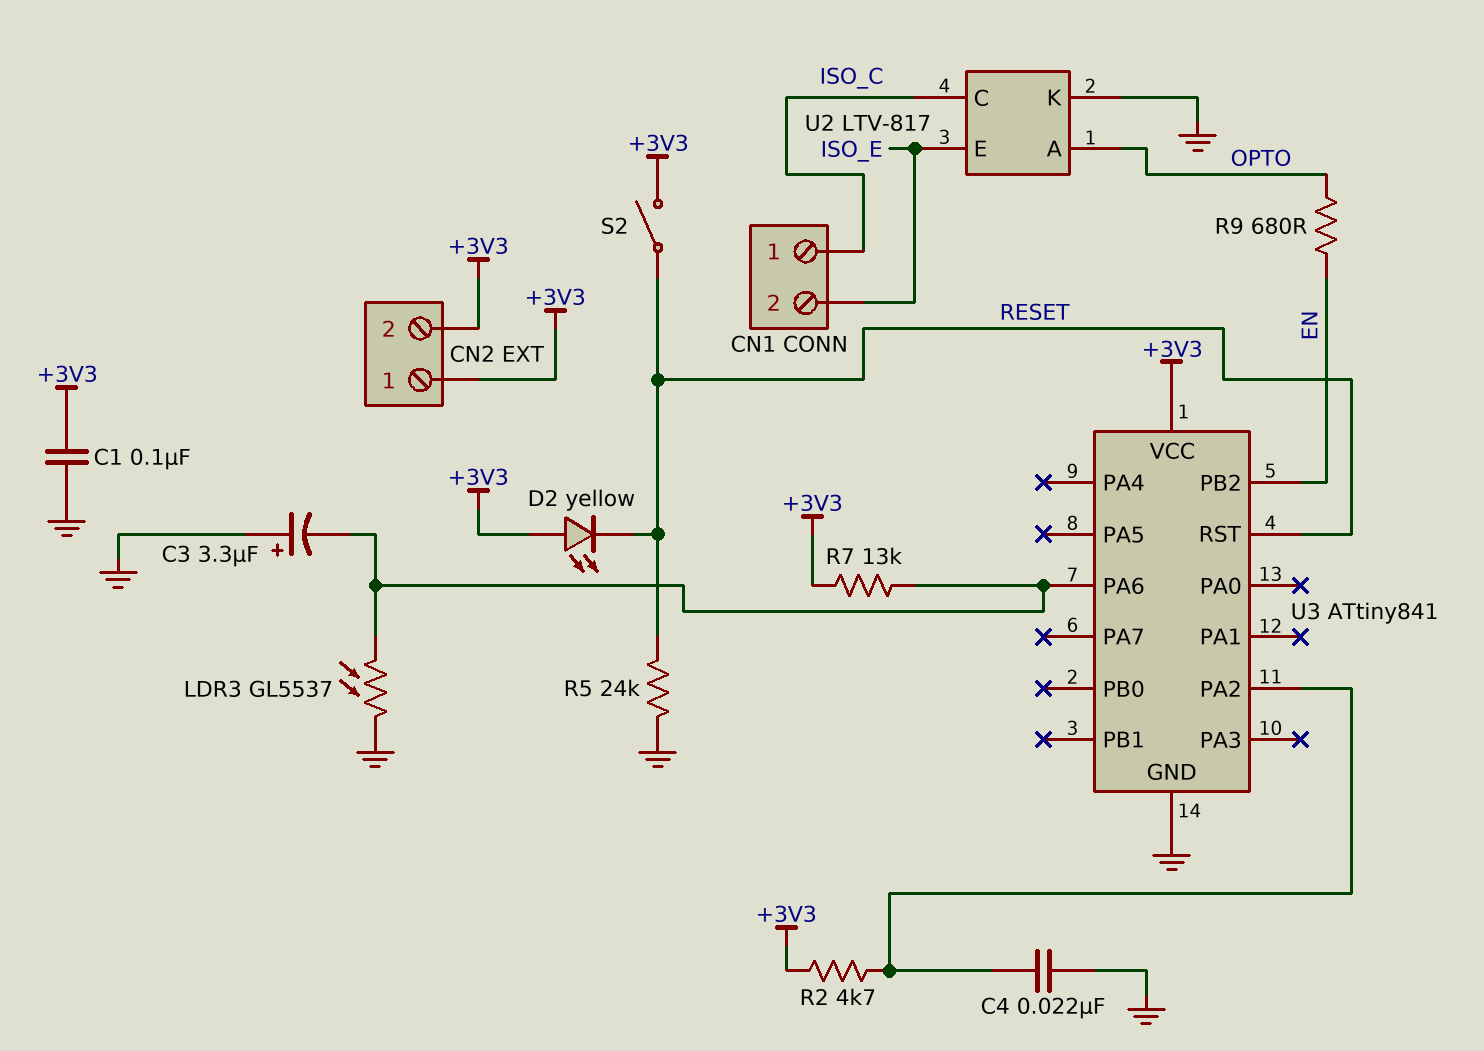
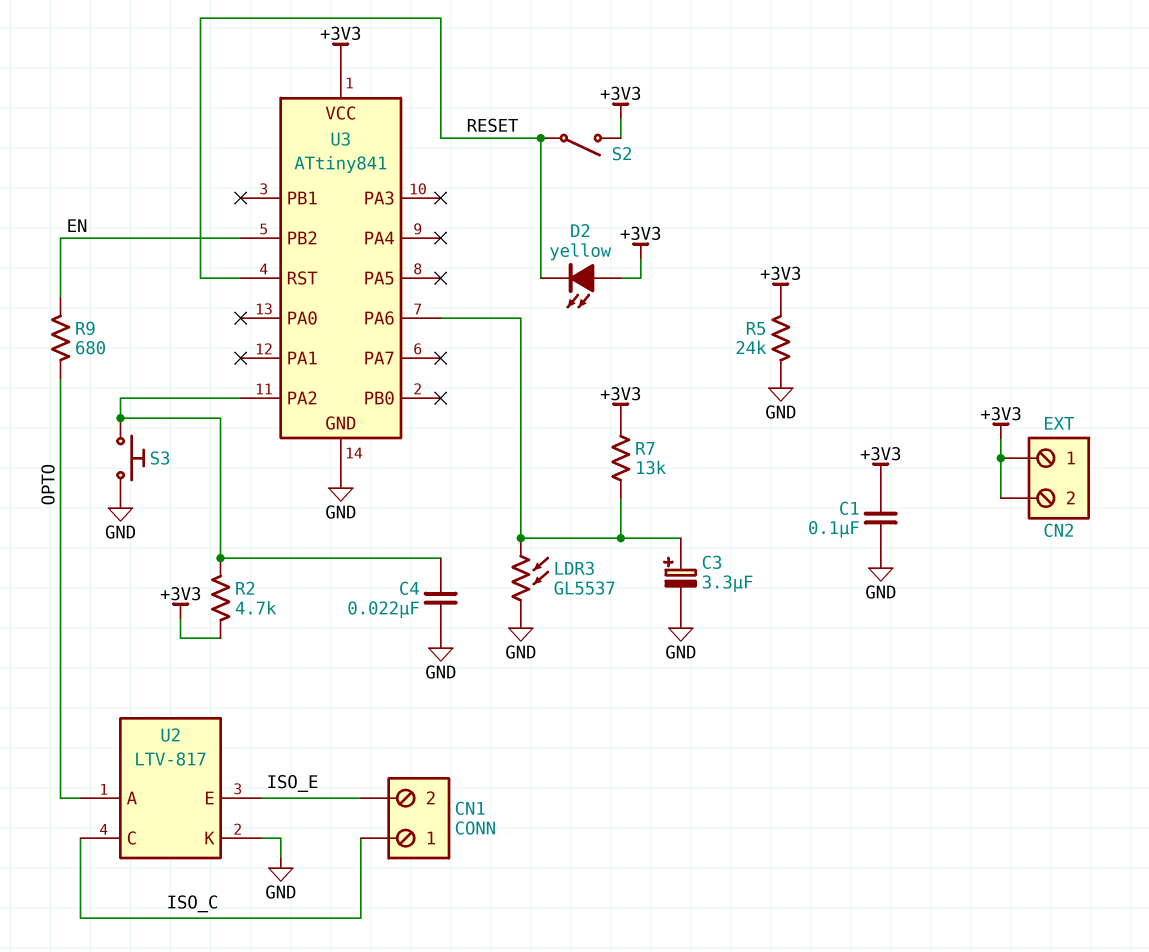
C3: 3.3uF (plus GND, minus U3/PA6) -> 3.3uF (plus U3/PA6, minus GND)
R5: 24k (GND, RESET) -> 24k (+3V3, GND)
S3: none -> button (GND, U3/PA2)

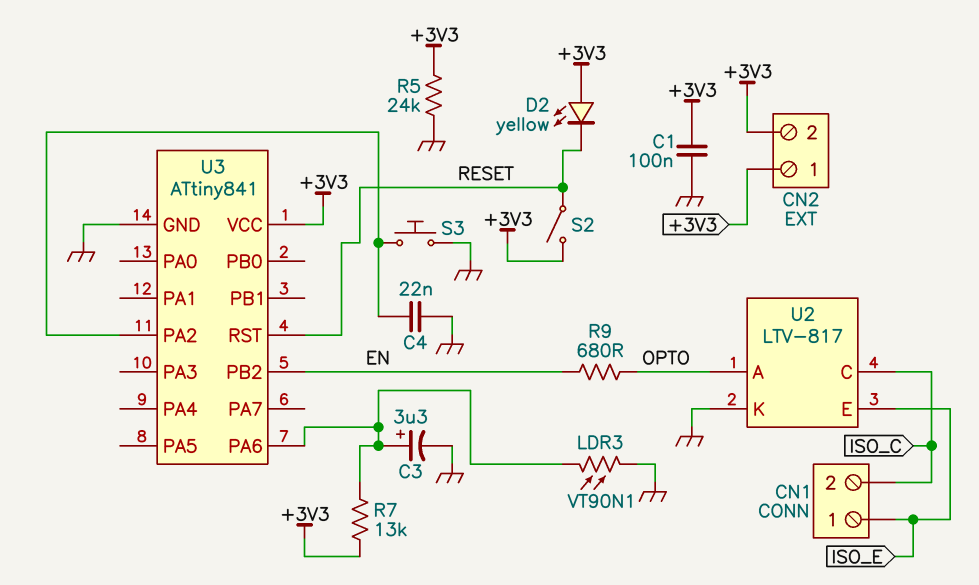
CN1 pin 1: ISO_C -> ISO_E
CN1 pin 2: ISO_E -> ISO_C
LDR3: GL5537 (GND, U3/PA6) -> VT90N1 (GND, U3/PA6)
R2: 4.7k (+3V3, U3/PA2) -> none

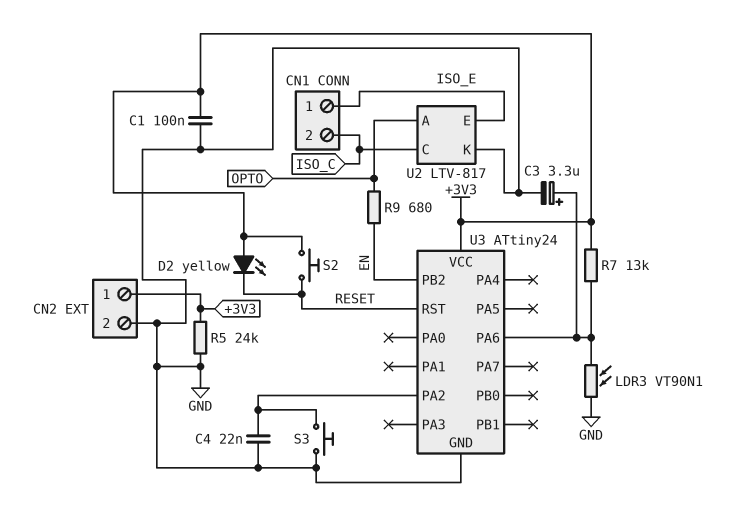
CN2 pin 2: +3V3 -> GND
S2: switch (+3V3, RESET) -> button (+3V3, RESET)
U3: ATtiny841 -> ATtiny24

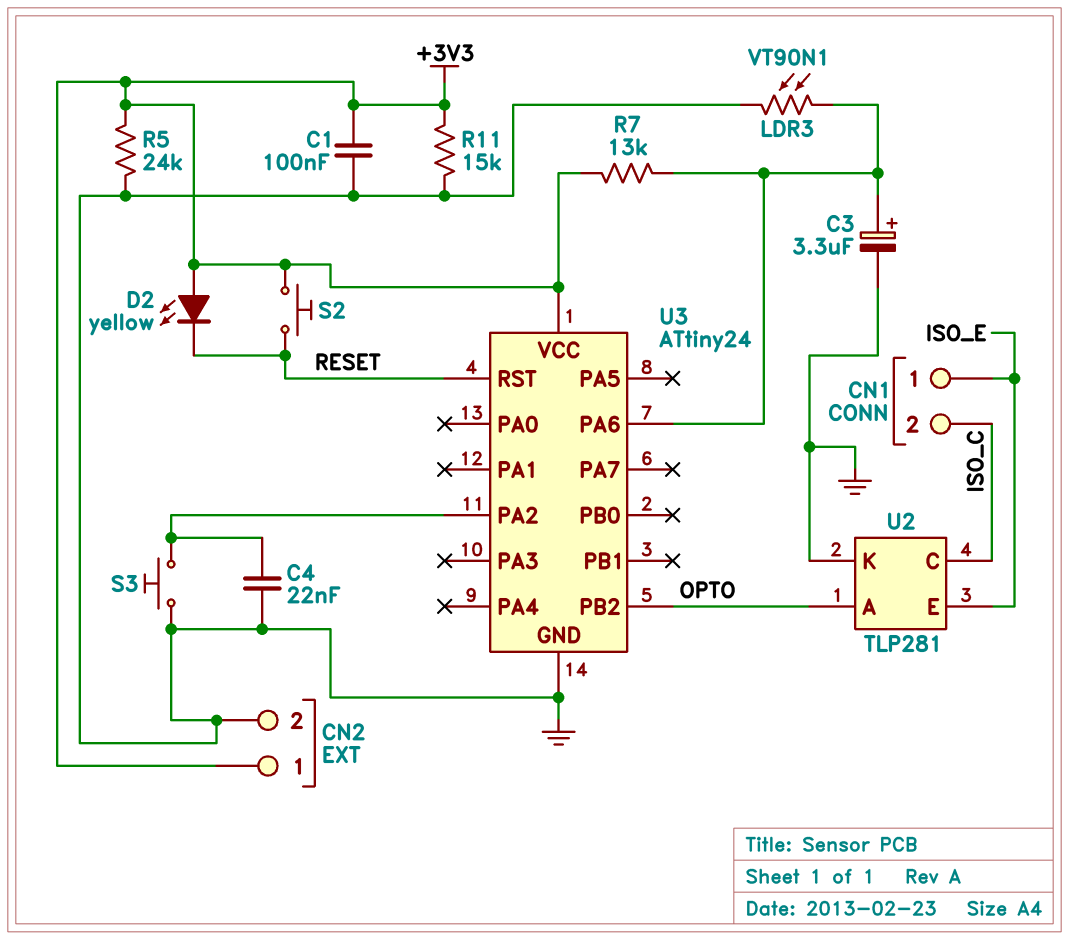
R9: 680 (EN, OPTO) -> none
R11: none -> 15k (+3V3, GND)
U2: LTV-817 -> TLP281
U3 pin PB2: EN -> OPTO

